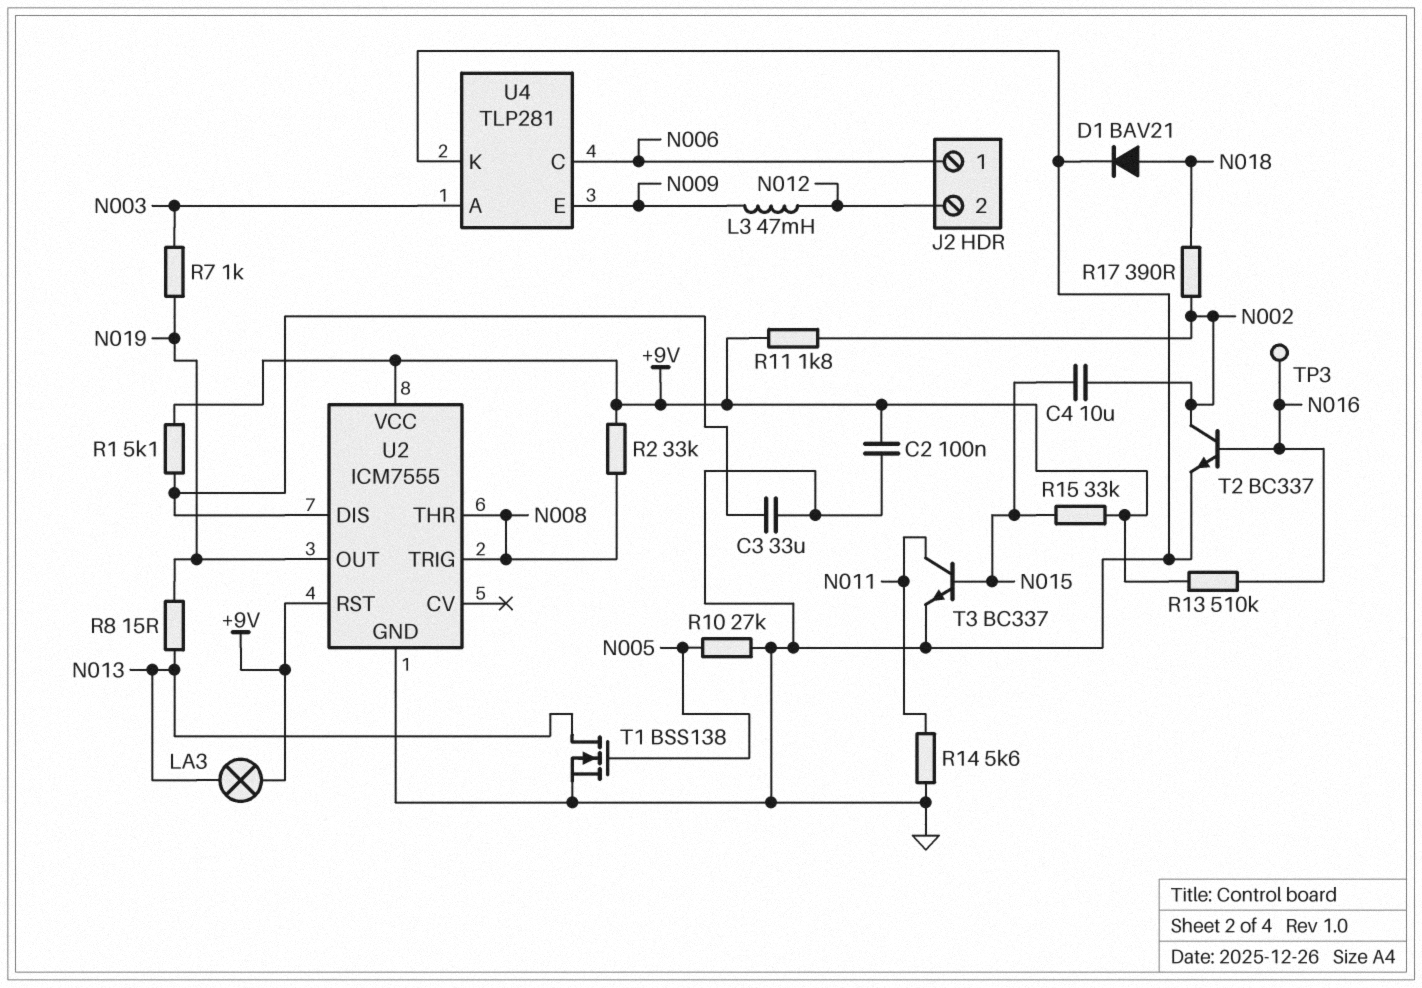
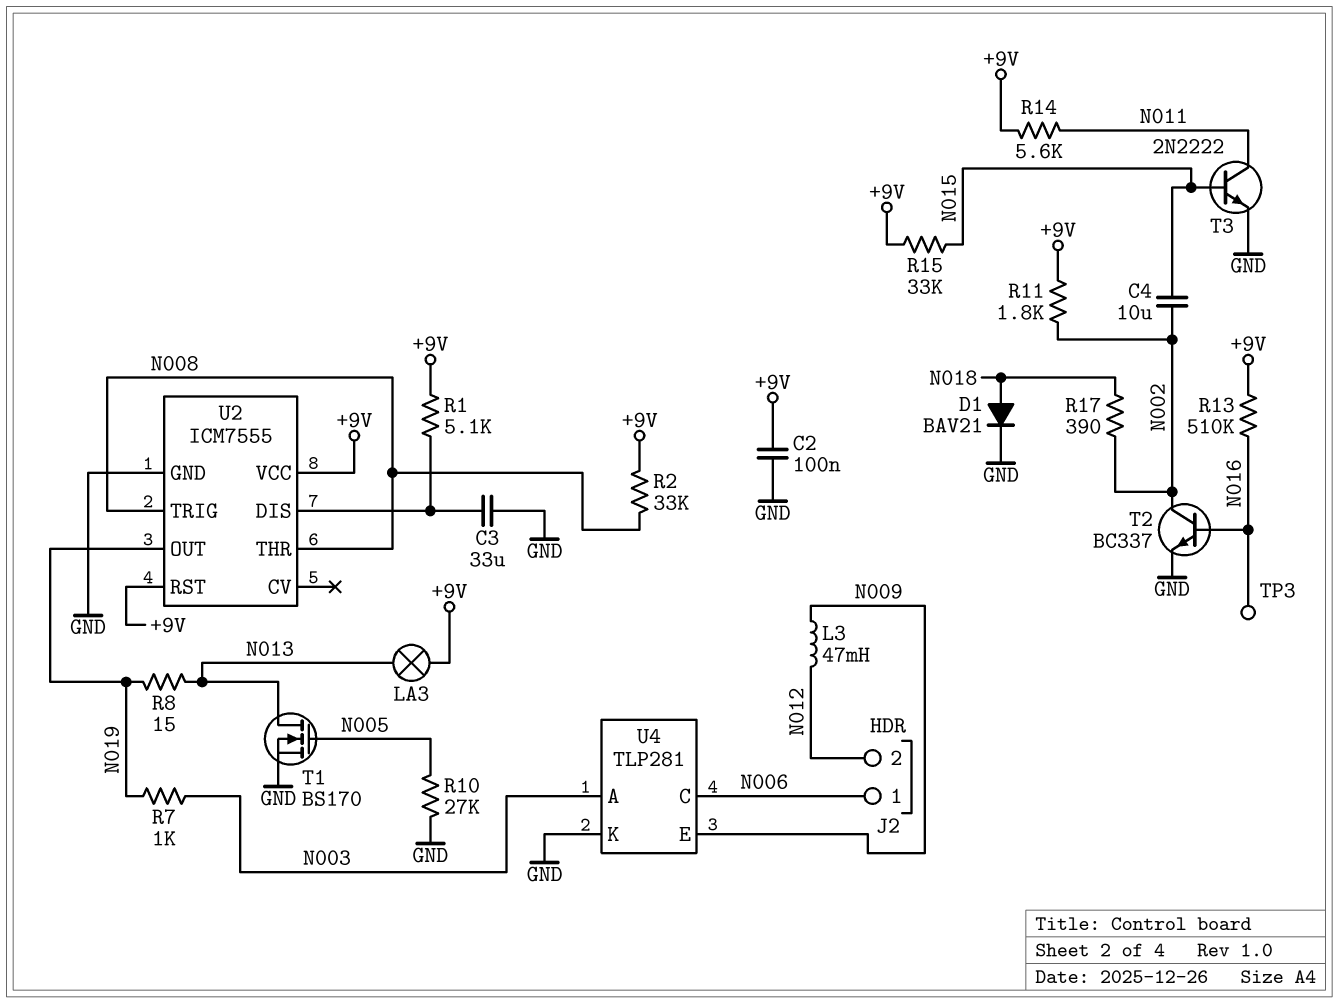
R14: 5.6k (GND, N011) -> 5.6k (+9V, N011)
T1: NMOS BSS138 (G N005, D N013, S GND) -> NMOS BS170 (G N005, D N013, S GND)
T3: NPN BC337 (B N015, C N011, E GND) -> NPN 2N2222 (B N015, C N011, E GND)

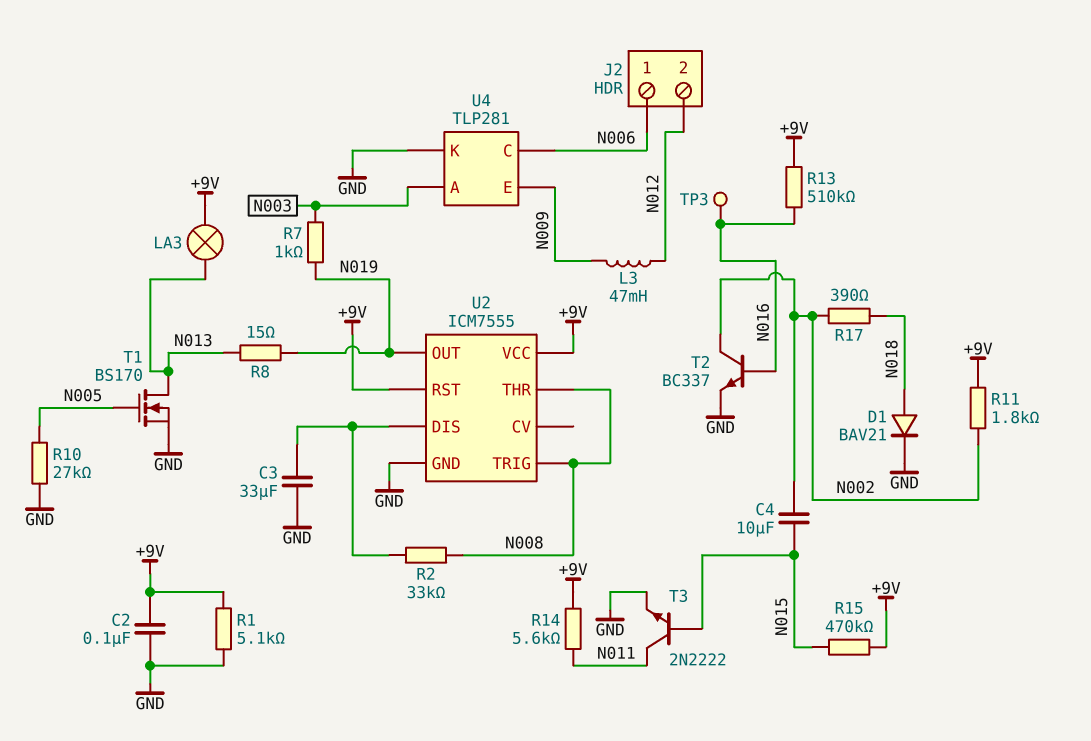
R1: 5.1k (+9V, U2/DIS) -> 5.1k (+9V, GND)
R2: 33k (+9V, N008) -> 33k (N008, U2/DIS)
R15: 33k (+9V, N015) -> 470k (+9V, N015)

